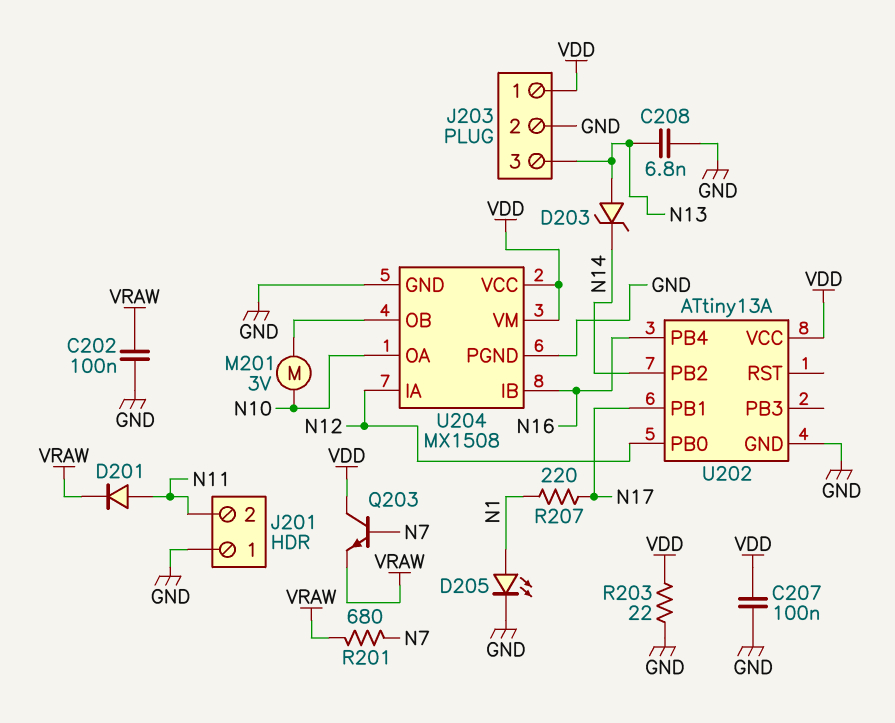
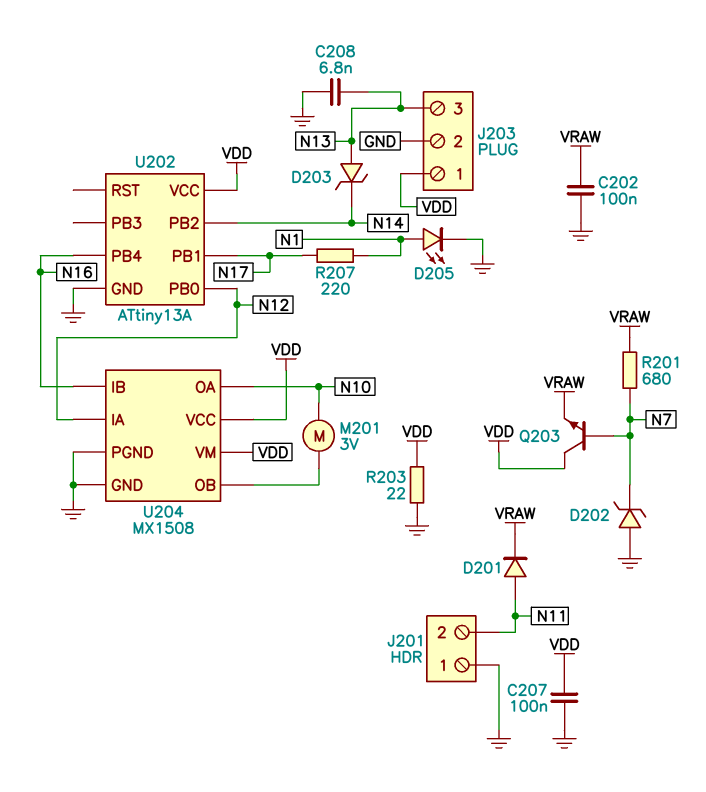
D202: none -> zener (A GND, K N7)

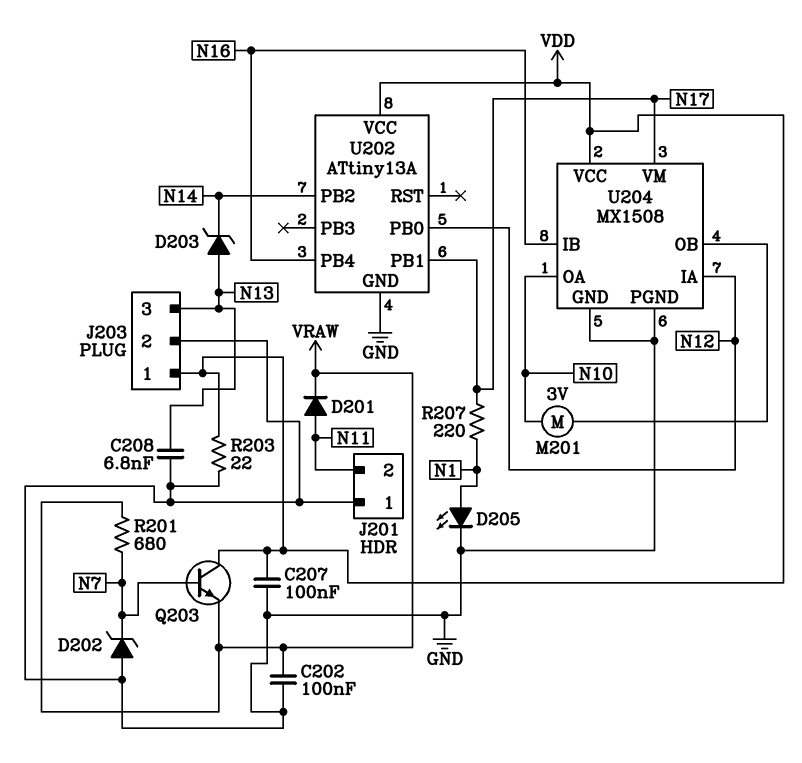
U204 pin VM: VDD -> N17

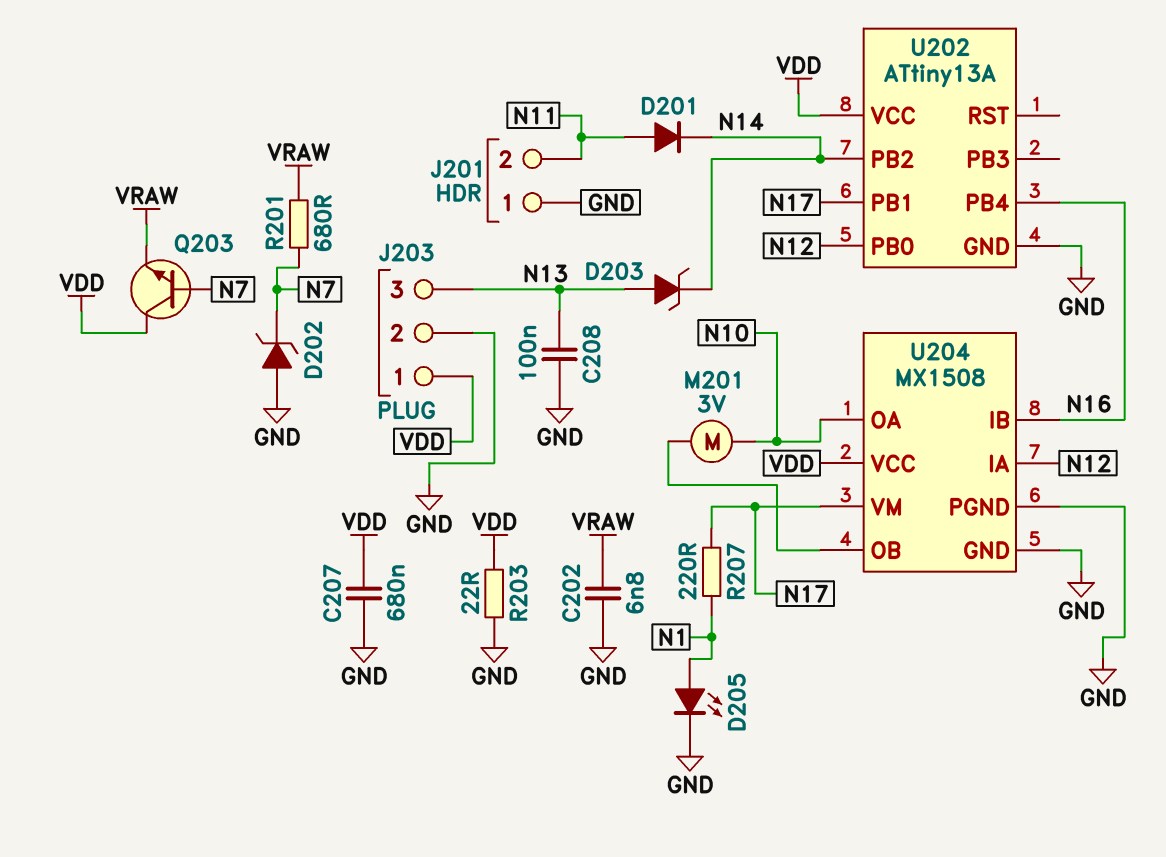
C202: 100nF (GND, VRAW) -> 6.8nF (GND, VRAW)
C207: 100nF (GND, VDD) -> 680nF (GND, VDD)
C208: 6.8nF (GND, N13) -> 100nF (GND, N13)
D201: diode (A N11, K VRAW) -> diode (A N11, K N14)

